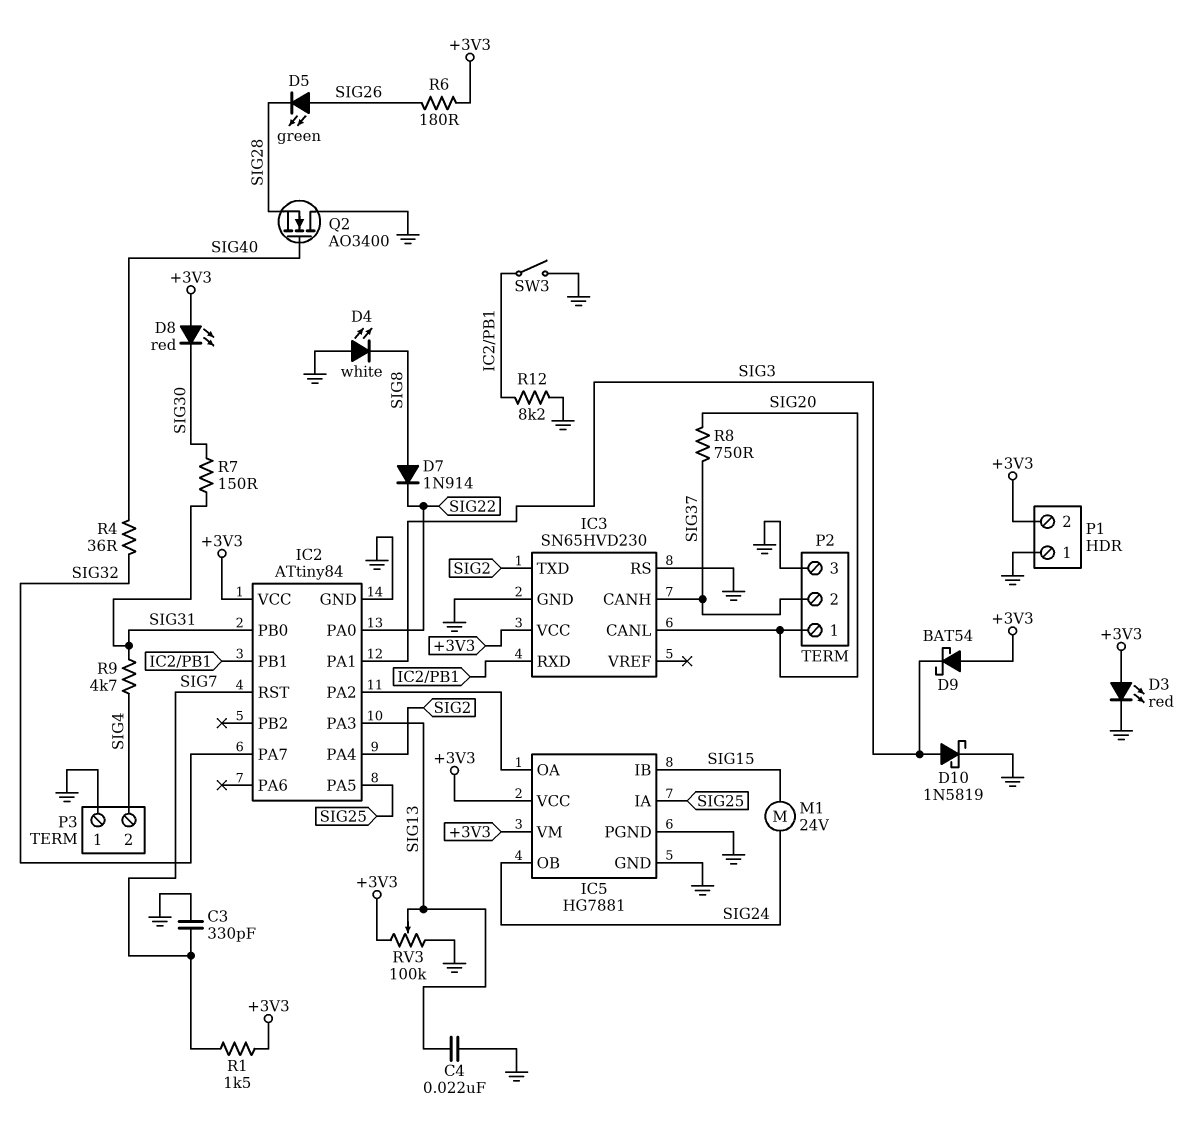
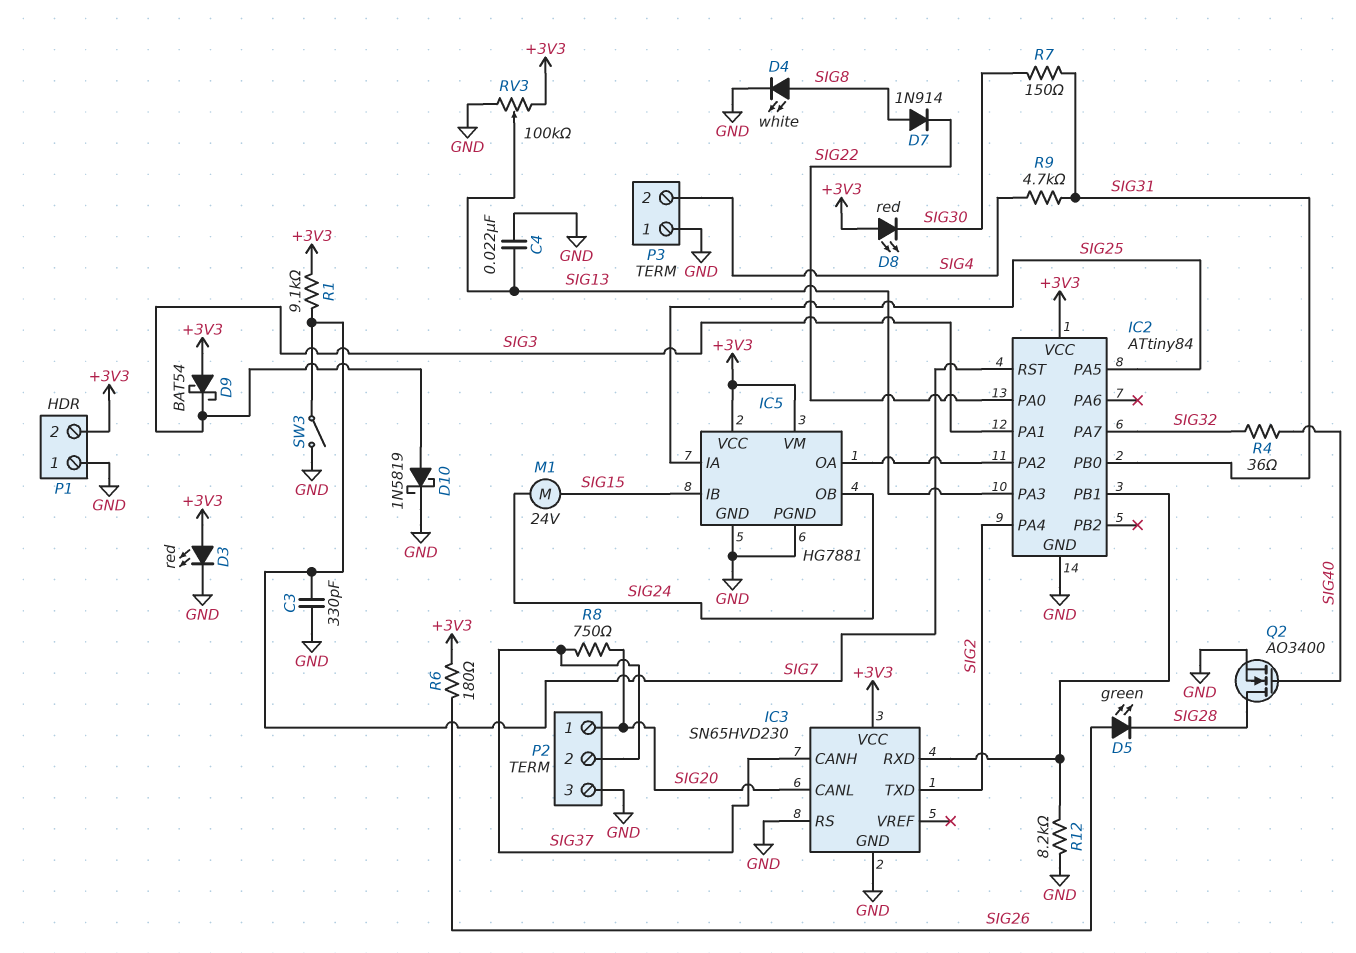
D4: LED white (A GND, K SIG8) -> LED white (A SIG8, K GND)
Q2: NMOS AO3400 (G SIG40, D GND, S SIG28) -> NMOS AO3400 (G SIG40, D SIG28, S GND)
R1: 1.5k (+3V3, SIG7) -> 9.1k (+3V3, SIG7)
SW3: switch (GND, IC2/PB1) -> switch (GND, SIG7)

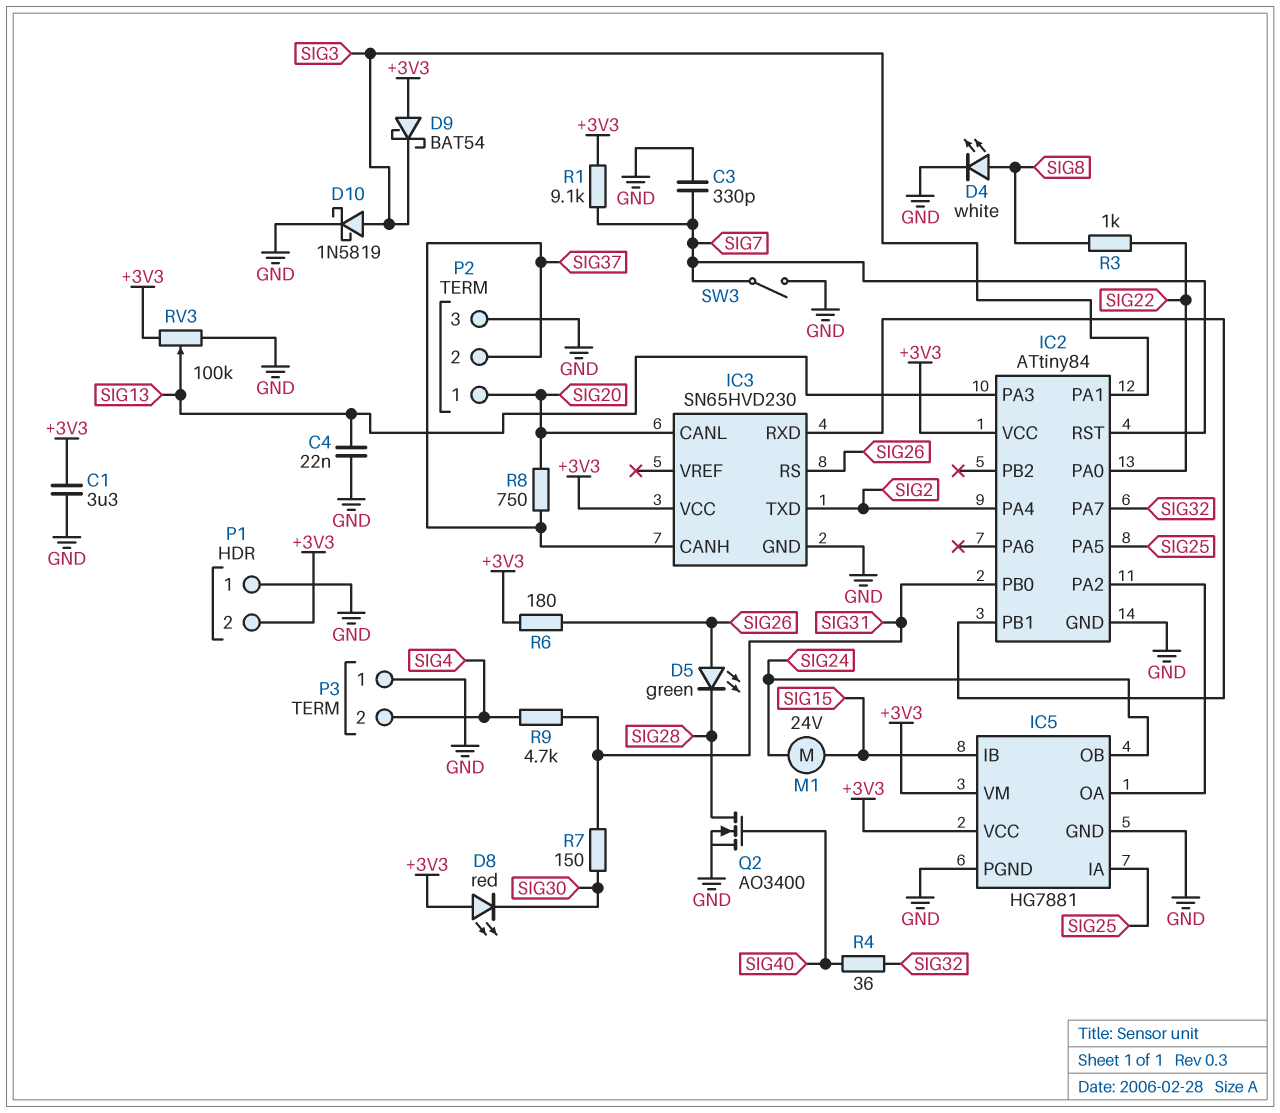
C1: none -> 3.3uF (+3V3, GND)
D3: LED red (A +3V3, K GND) -> none
D7: diode 1N914 (A SIG8, K SIG22) -> none
IC3 pin RS: GND -> SIG26
R3: none -> 1k (SIG8, SIG22)
R12: 8.2k (GND, IC2/PB1) -> none

